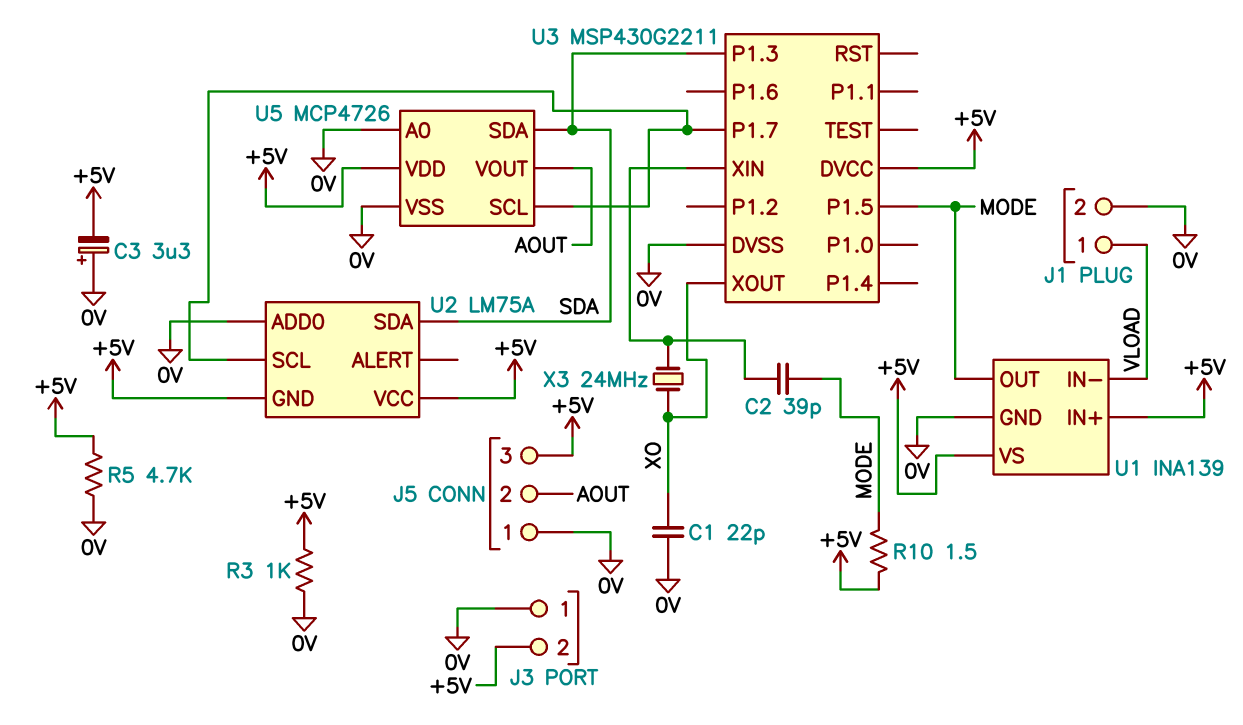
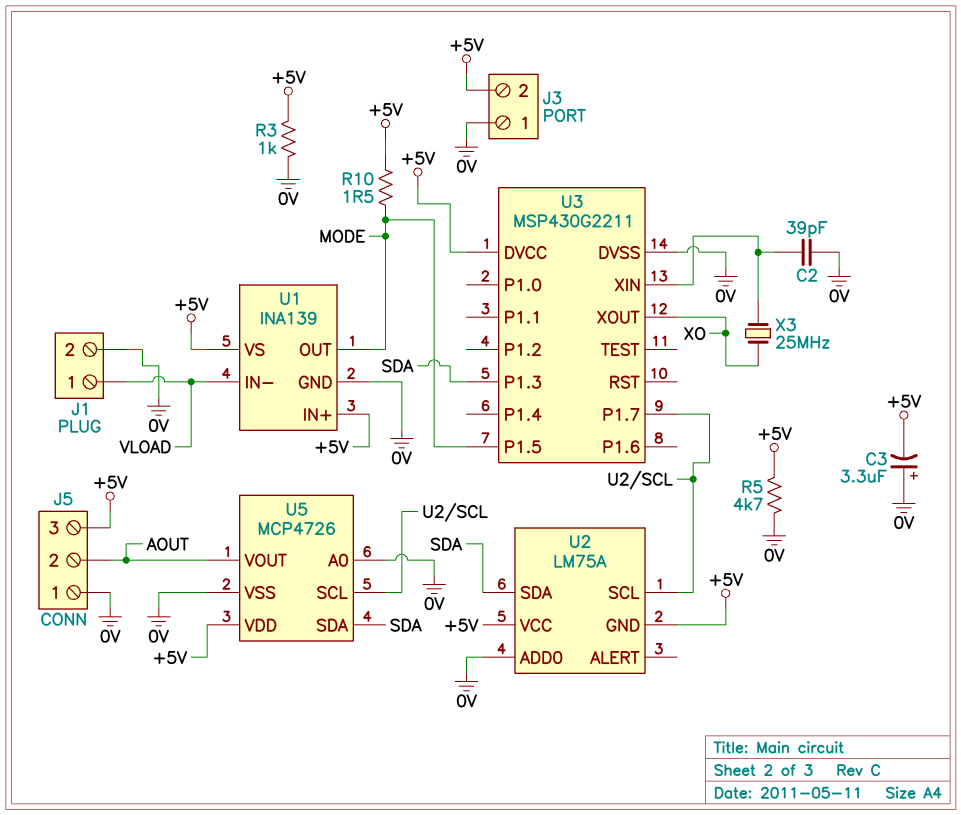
C1: 22pF (0V, XO) -> none
C2: 39pF (MODE, U3/XIN) -> 39pF (0V, U3/XIN)
X3: 24MHz (U3/XIN, XO) -> 25MHz (U3/XIN, XO)

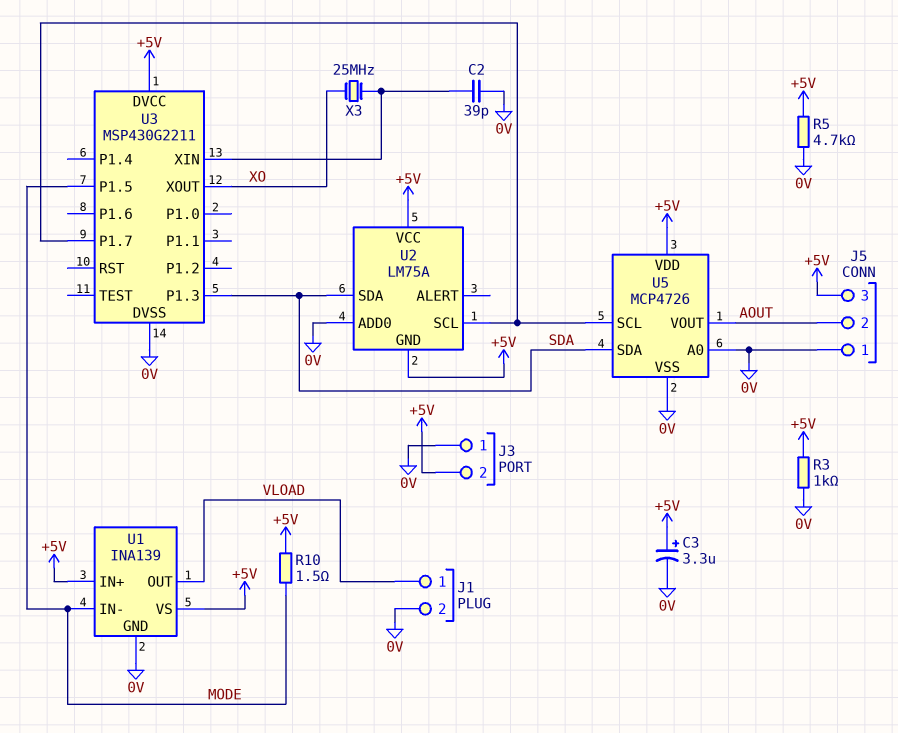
C3: 3.3uF (plus 0V, minus +5V) -> 3.3uF (plus +5V, minus 0V)
U1 pin IN-: VLOAD -> MODE
U1 pin OUT: MODE -> VLOAD

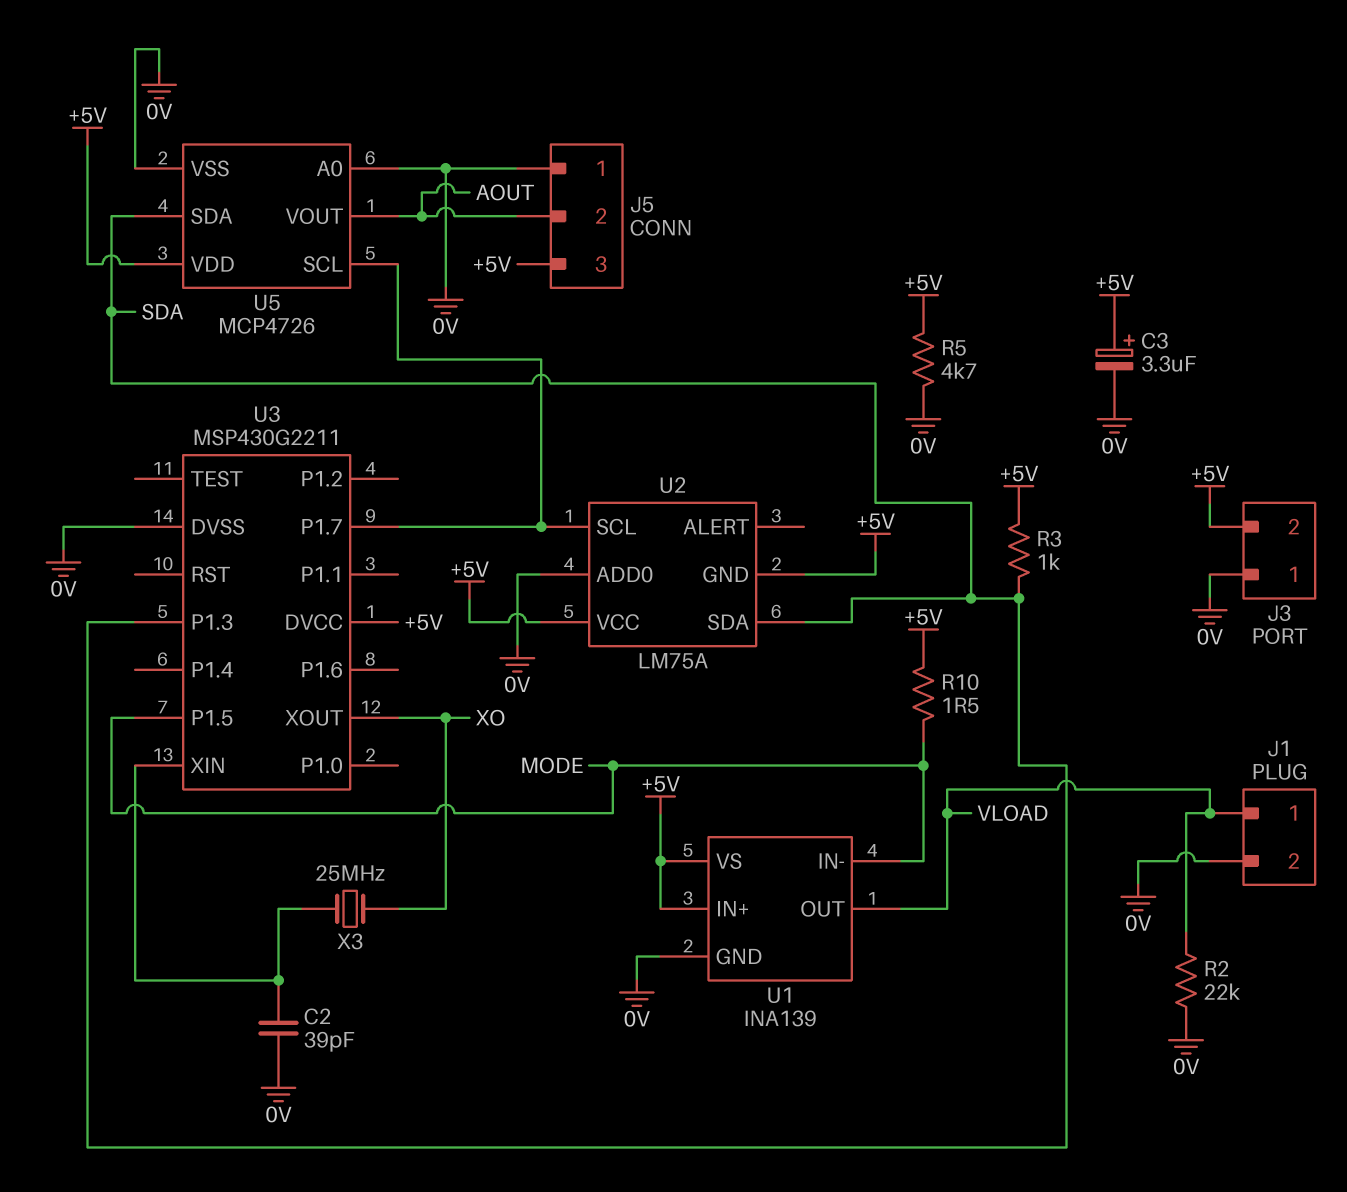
R2: none -> 22k (0V, VLOAD)
R3: 1k (+5V, 0V) -> 1k (+5V, SDA)

